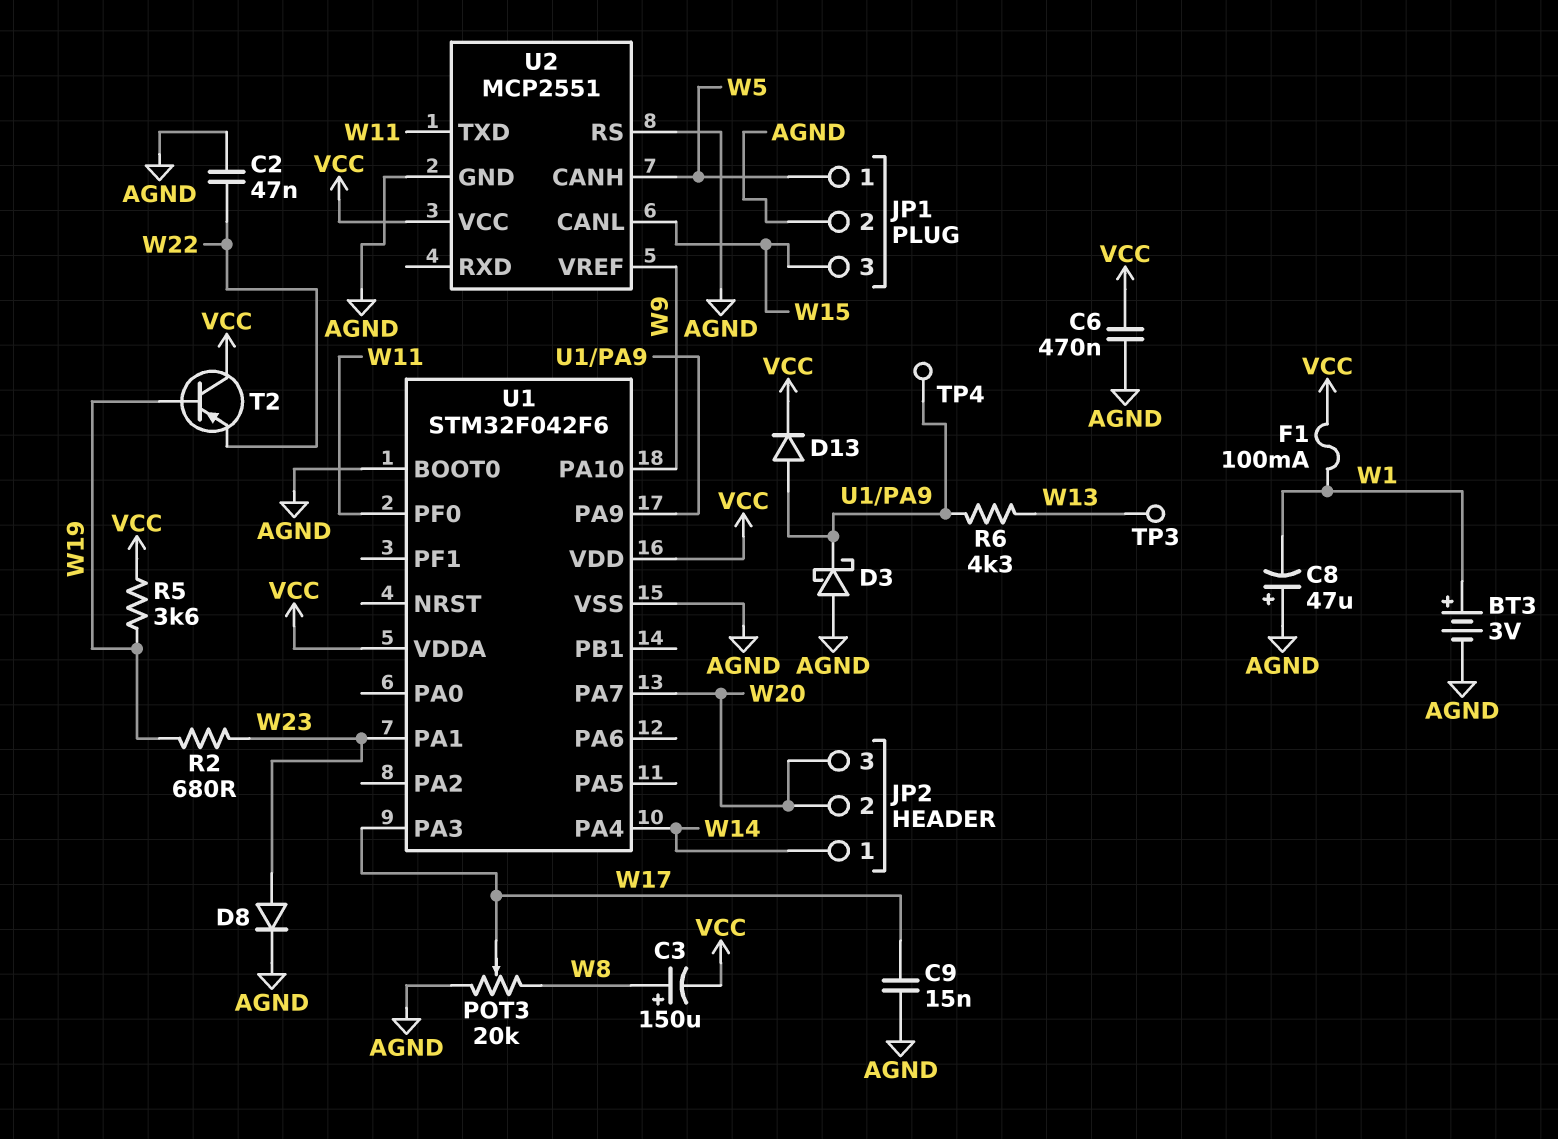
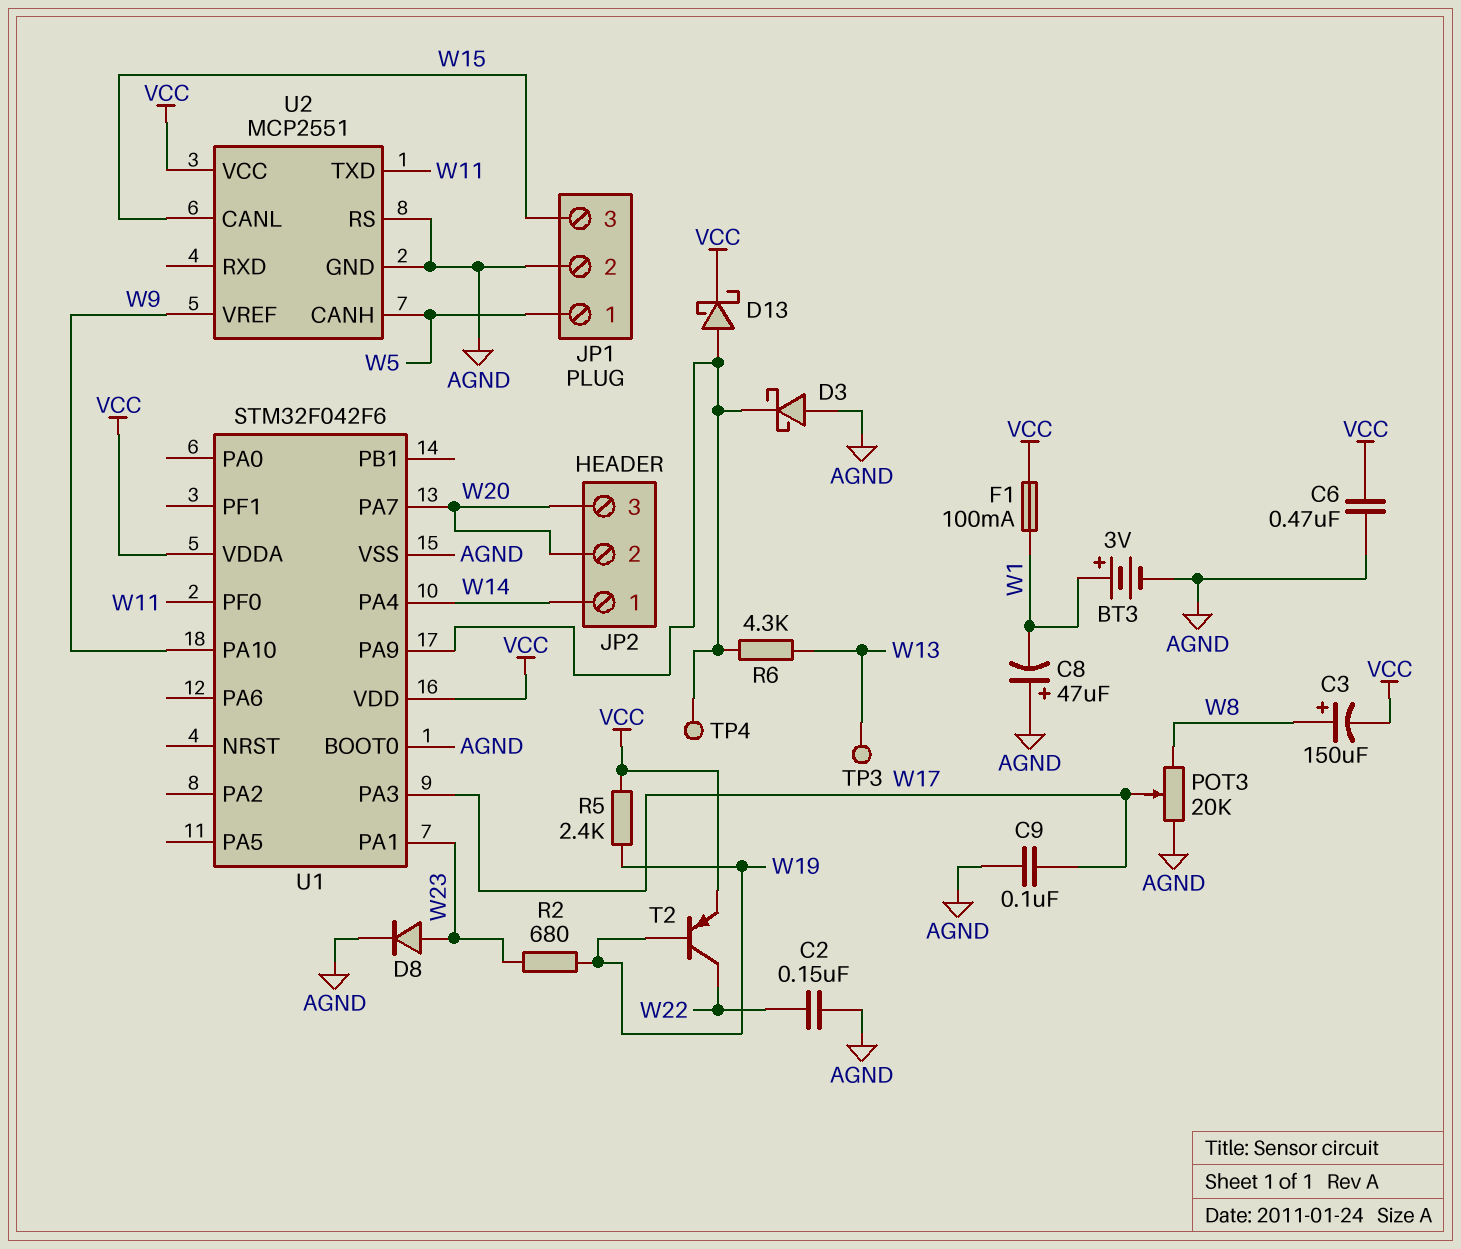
C2: 47nF (AGND, W22) -> 150nF (AGND, W22)
C9: 15nF (AGND, W17) -> 100nF (AGND, W17)
D13: diode (A U1/PA9, K VCC) -> schottky (A U1/PA9, K VCC)
R5: 3.6k (VCC, W19) -> 2.4k (VCC, W19)
T2: PNP (B W19, C VCC, E W22) -> PNP (B W19, C W22, E VCC)

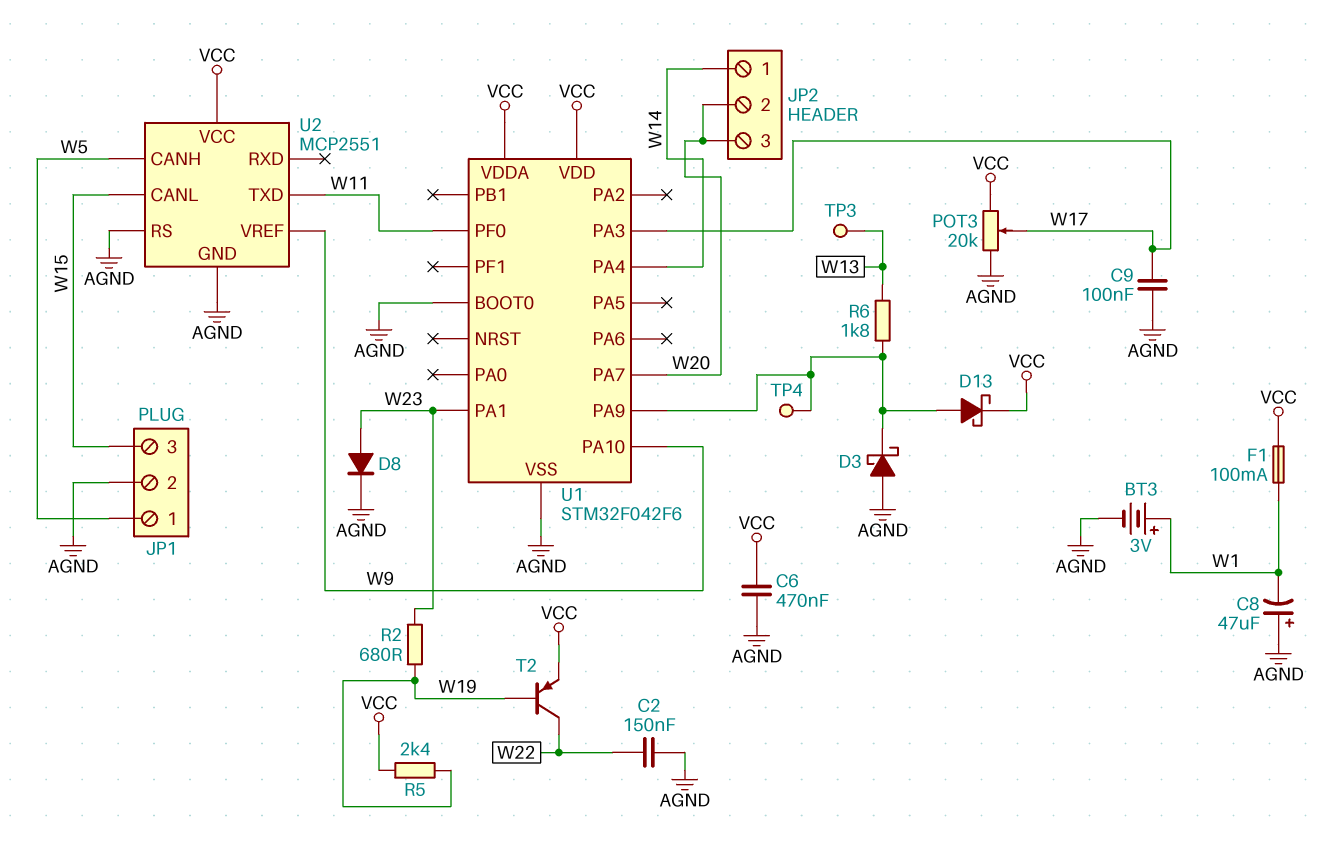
C3: 150uF (plus W8, minus VCC) -> none
POT3: 20k (AGND, W8, wiper W17) -> 20k (AGND, VCC, wiper W17)
R6: 4.3k (U1/PA9, W13) -> 1.8k (U1/PA9, W13)

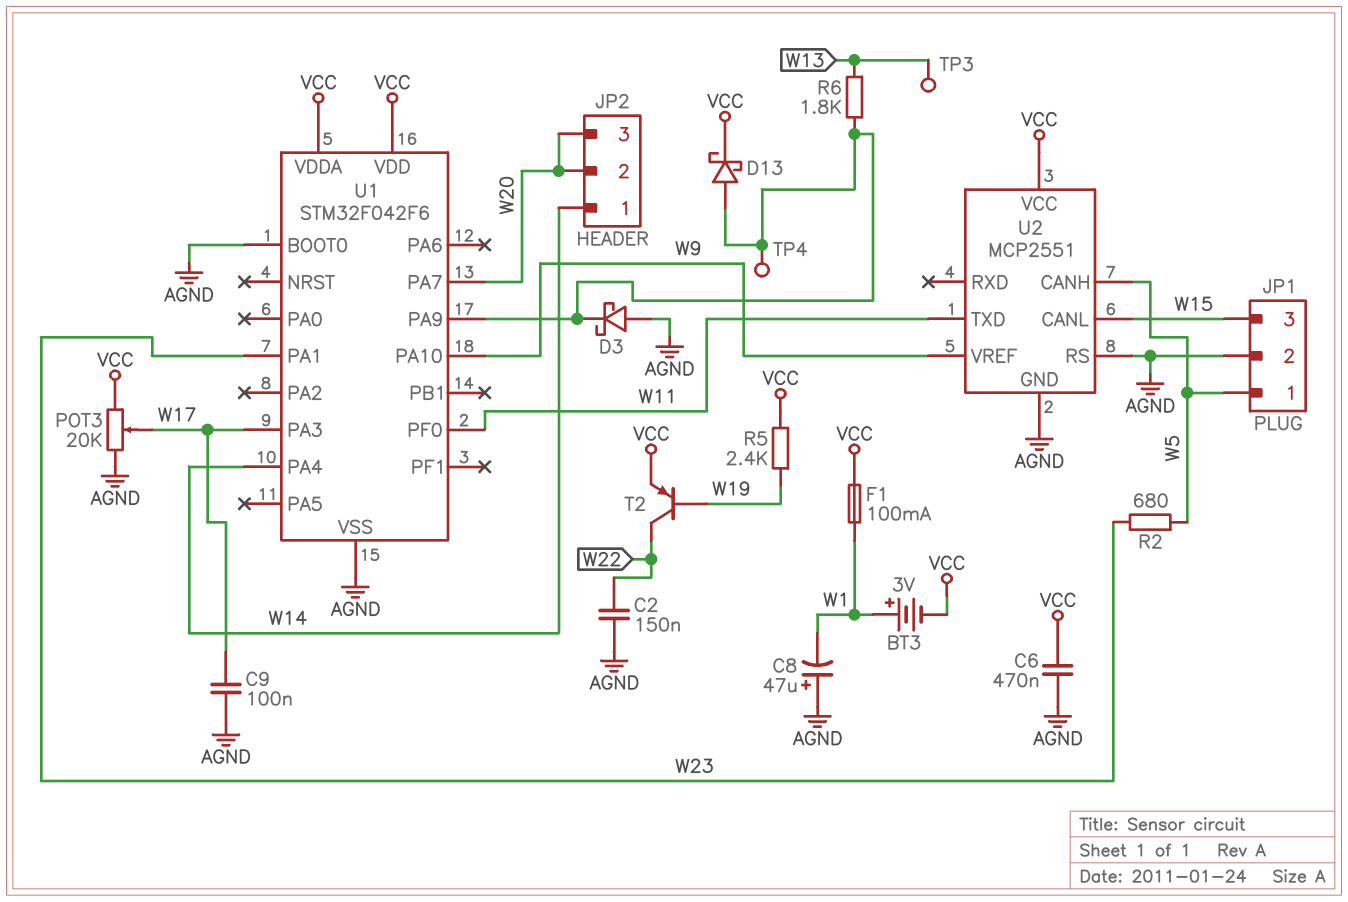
BT3: 3V (plus W1, minus AGND) -> 3V (plus W1, minus VCC)
D8: diode (A W23, K AGND) -> none
R2: 680 (W19, W23) -> 680 (W5, W23)

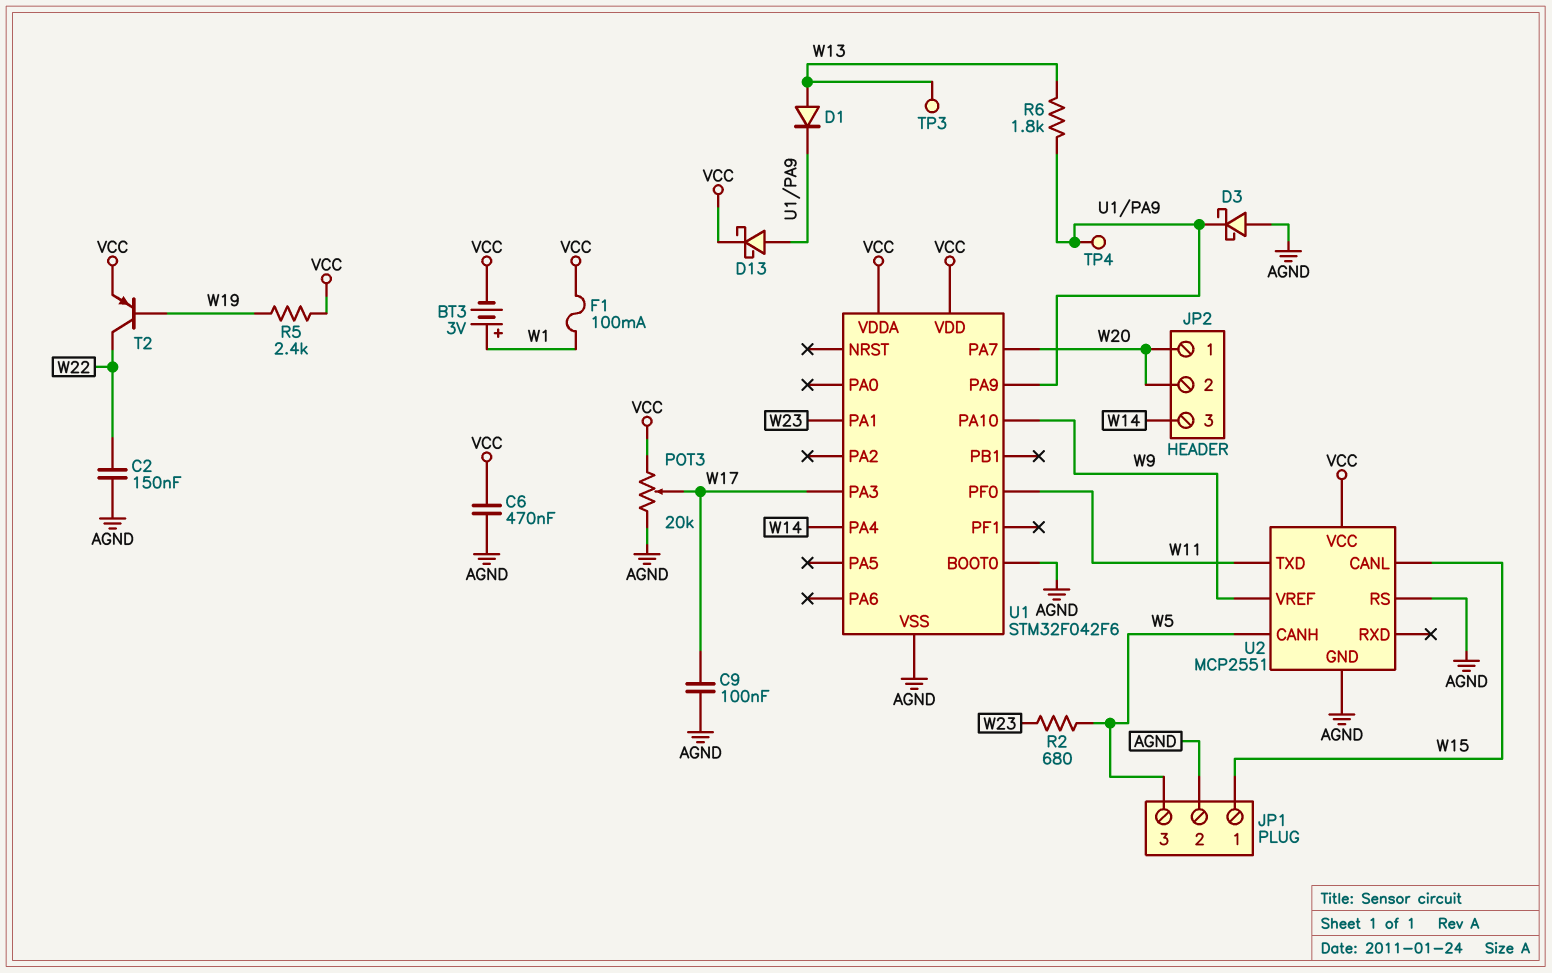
C8: 47uF (plus AGND, minus W1) -> none
D1: none -> diode (A W13, K U1/PA9)
JP1 pin 1: W5 -> W15
JP1 pin 3: W15 -> W5
JP2 pin 1: W14 -> W20
JP2 pin 3: W20 -> W14

